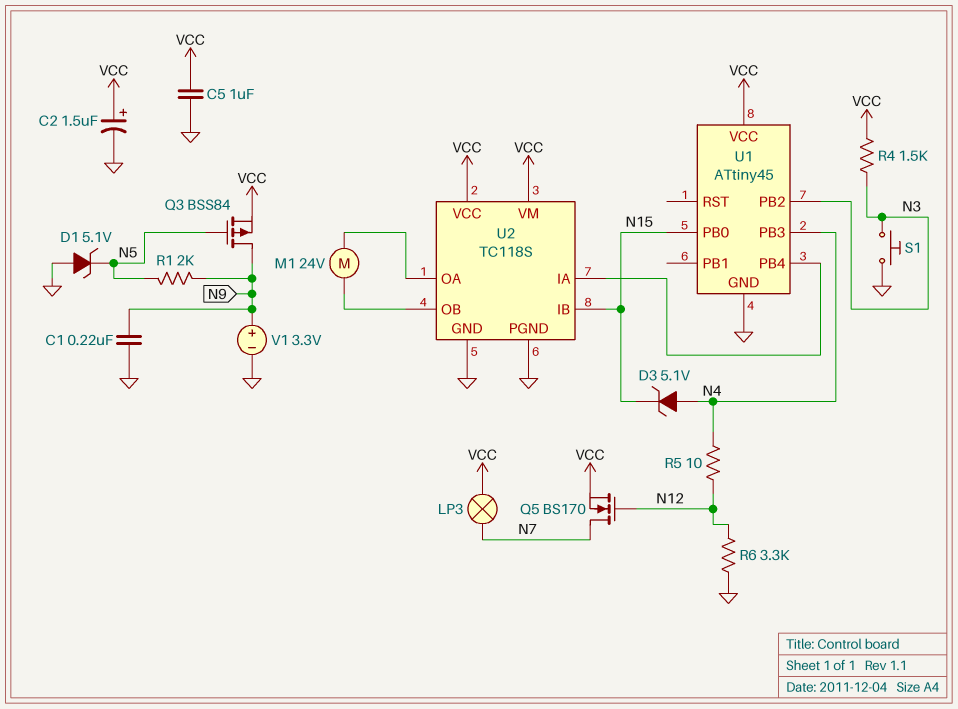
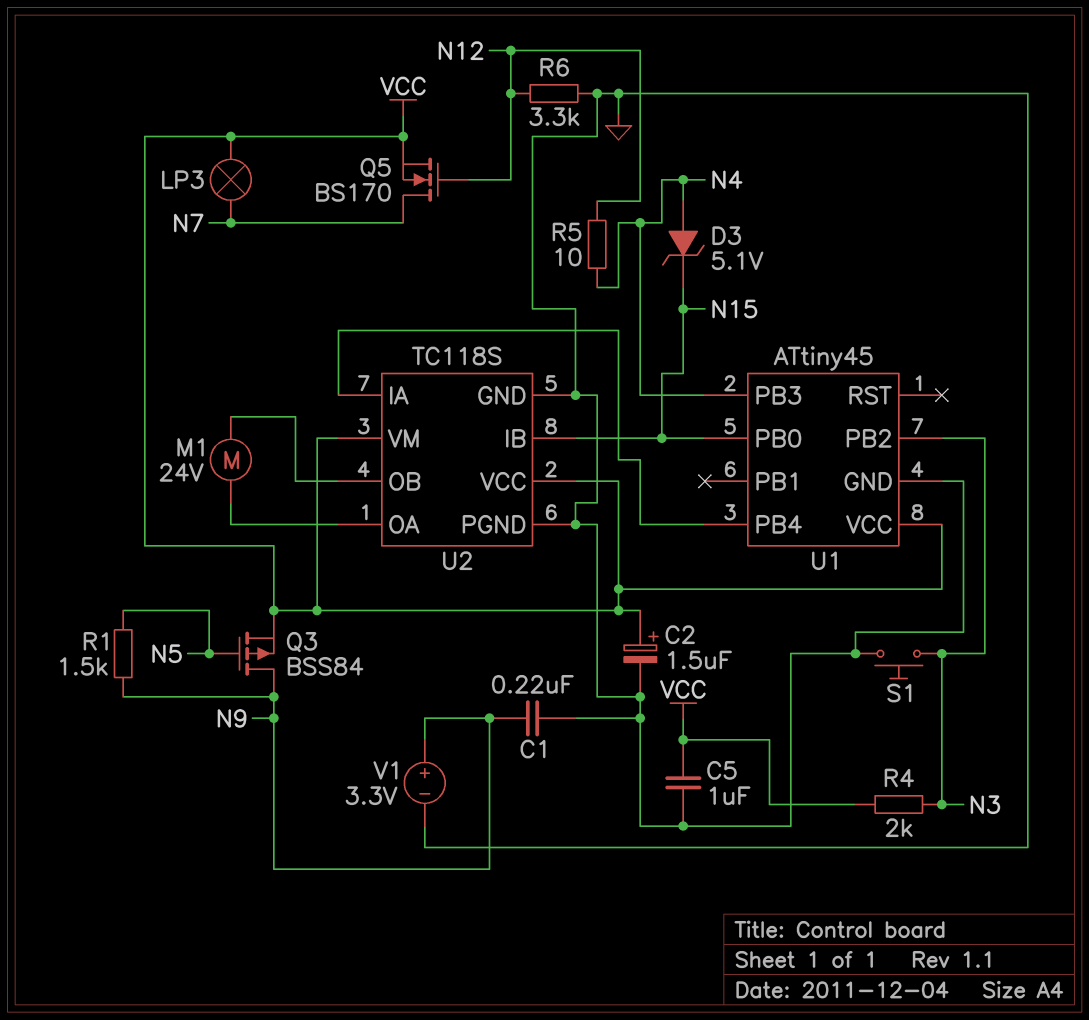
D1: zener 5.1V (A GND, K N5) -> none
R1: 2k (N5, N9) -> 1.5k (N5, N9)
R4: 1.5k (N3, VCC) -> 2k (N3, VCC)

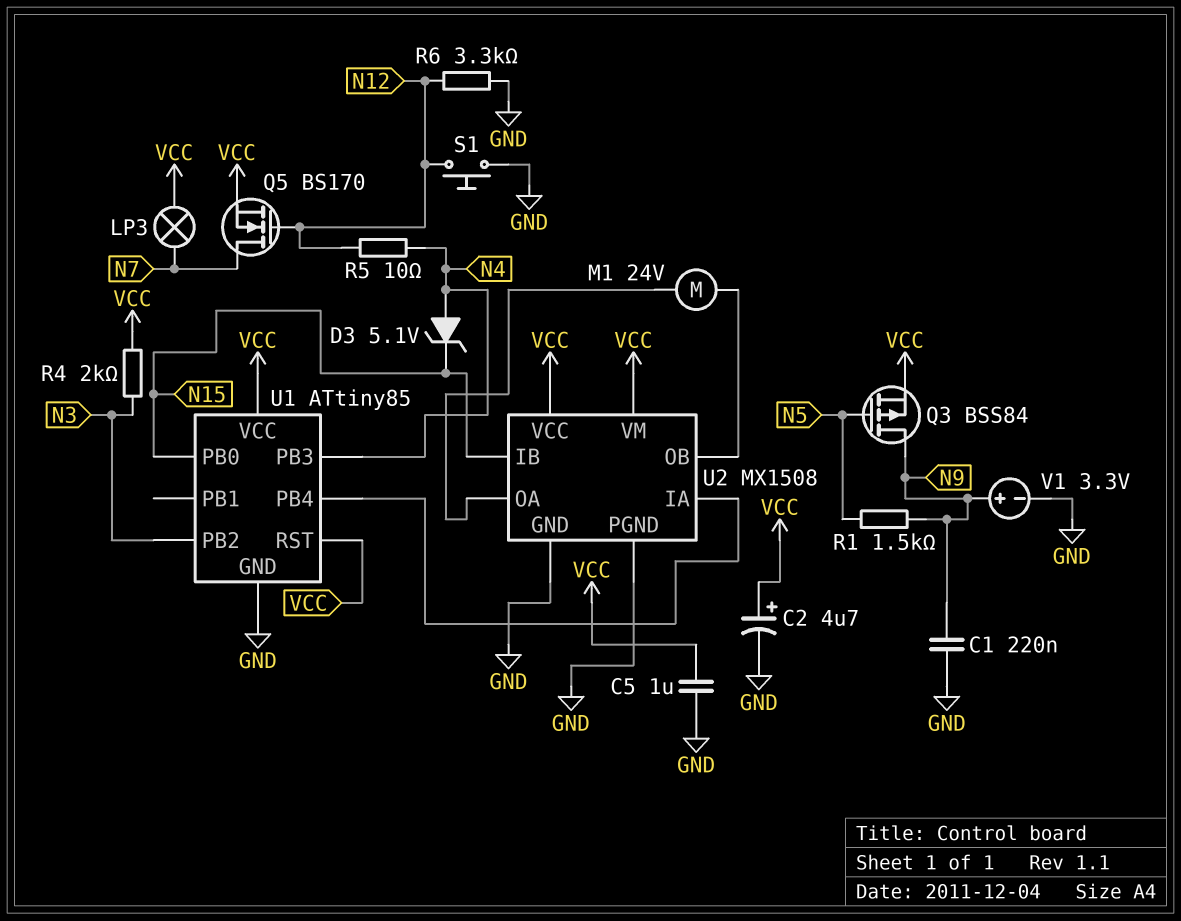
C2: 1.5uF (plus VCC, minus GND) -> 4.7uF (plus VCC, minus GND)
S1: button (GND, N3) -> button (GND, N12)
U1: ATtiny45 -> ATtiny85
U1 pin RST: none -> VCC
U2: TC118S -> MX1508

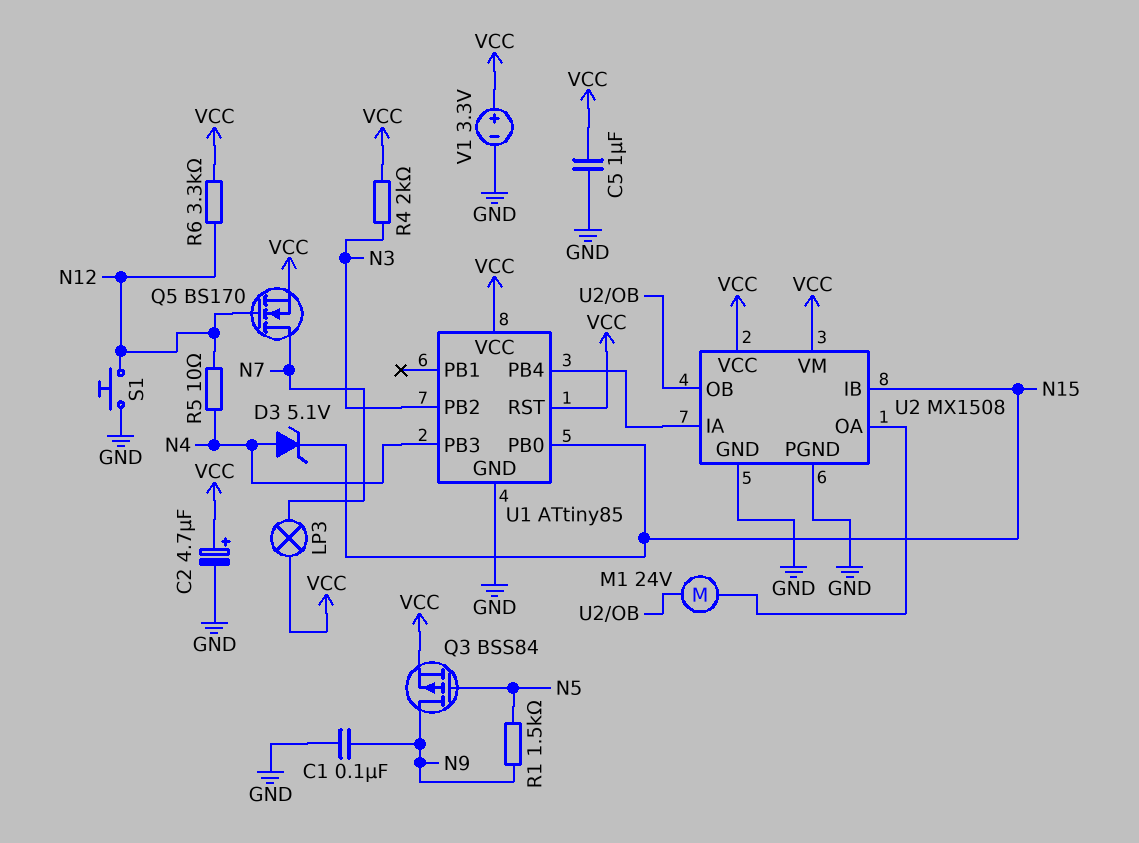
C1: 220nF (GND, N9) -> 100nF (GND, N9)
R6: 3.3k (GND, N12) -> 3.3k (N12, VCC)
V1: 3.3V (plus N9, minus GND) -> 3.3V (plus VCC, minus GND)

